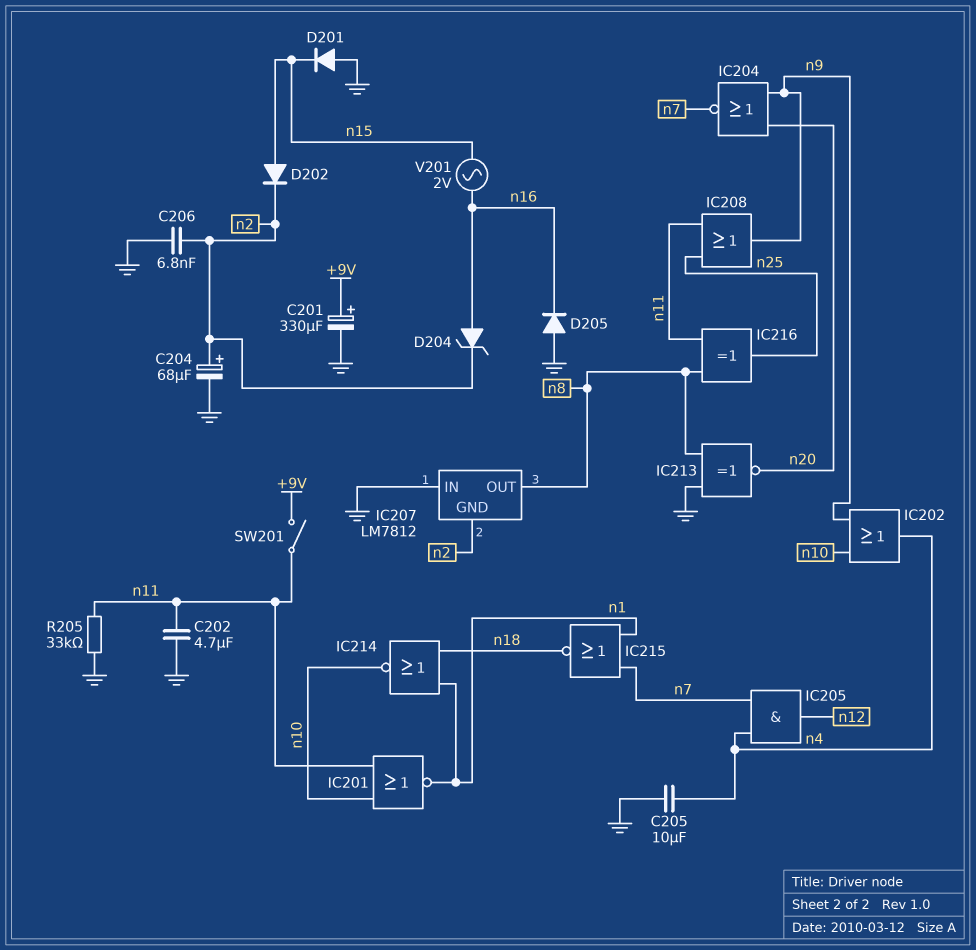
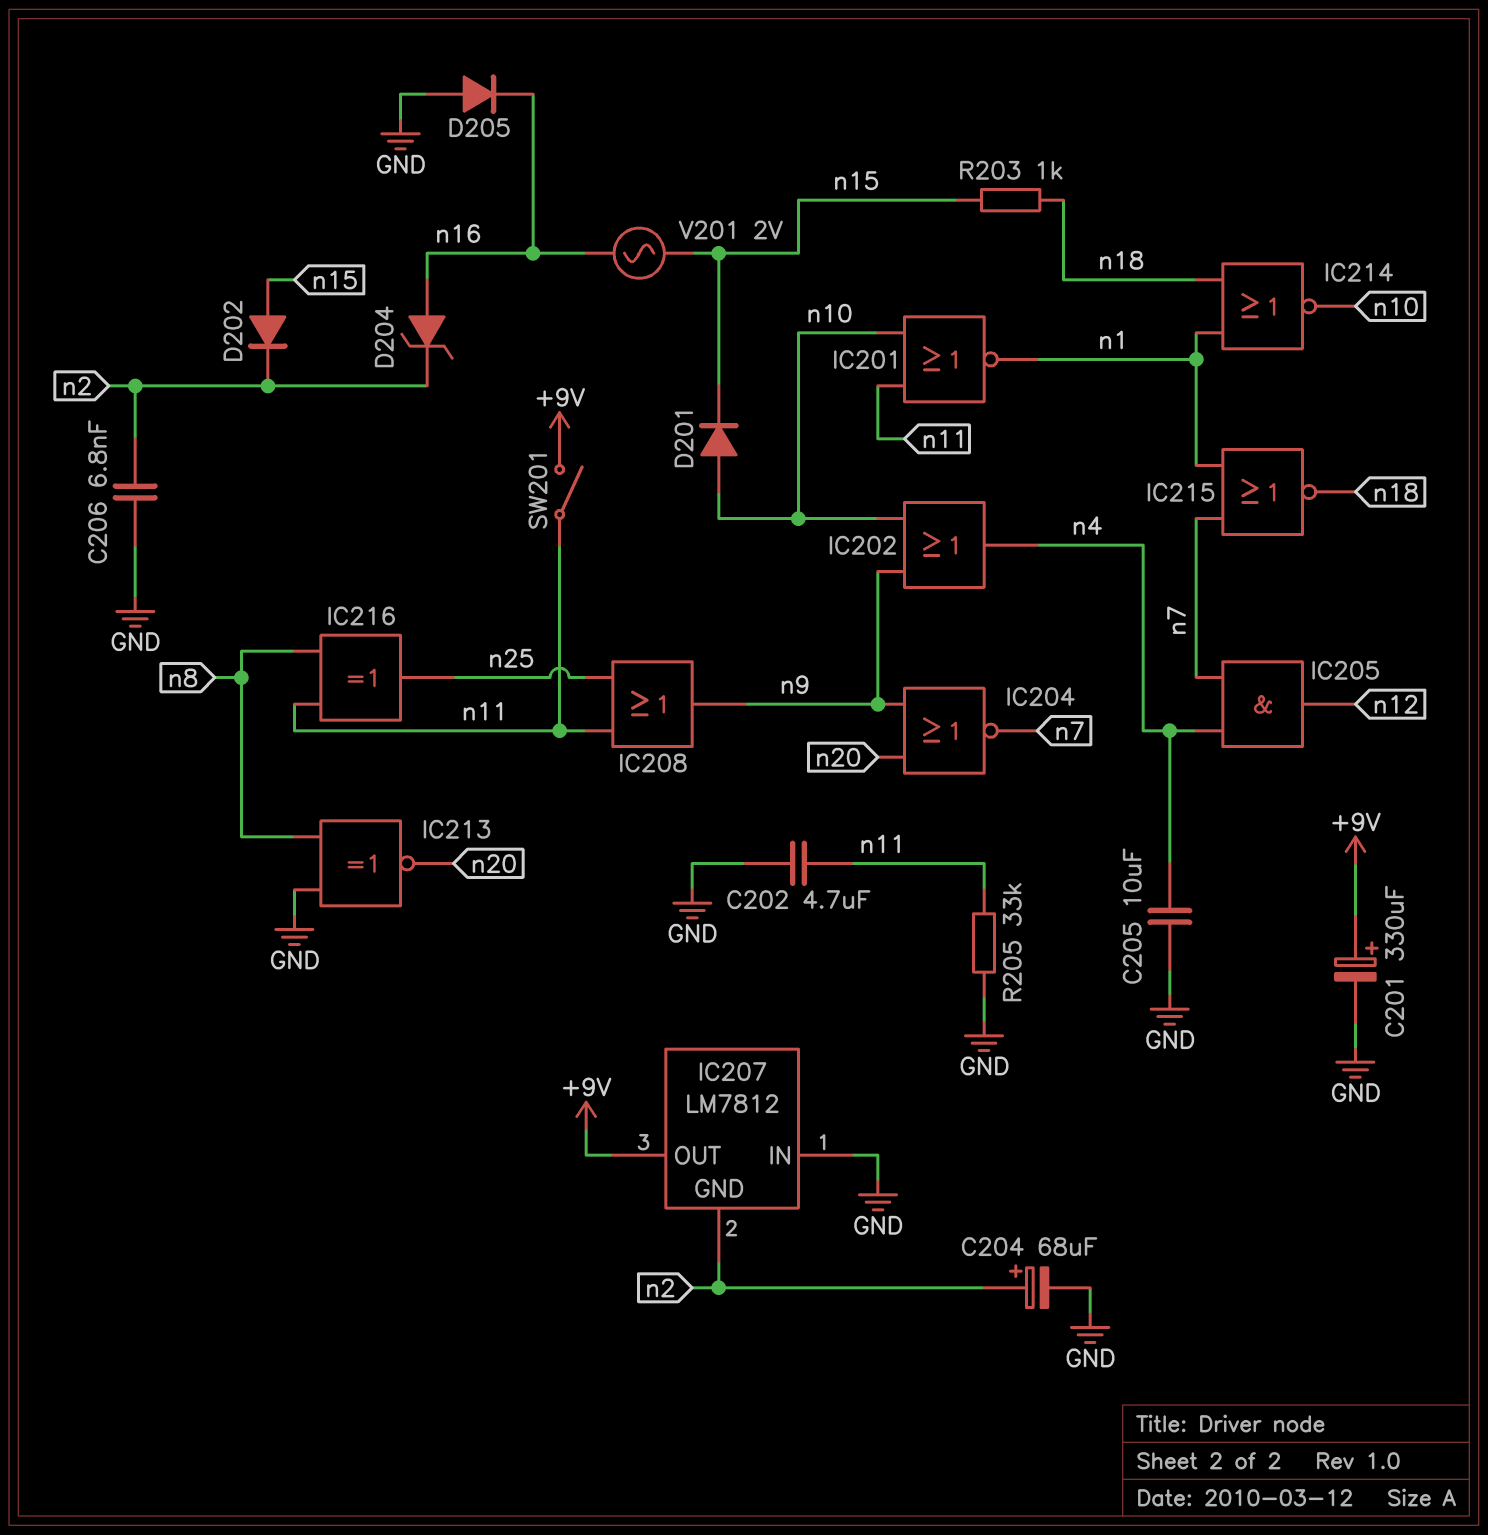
D201: diode (A GND, K n15) -> diode (A n10, K n15)
IC207 pin OUT: n8 -> +9V
R203: none -> 1k (n15, n18)

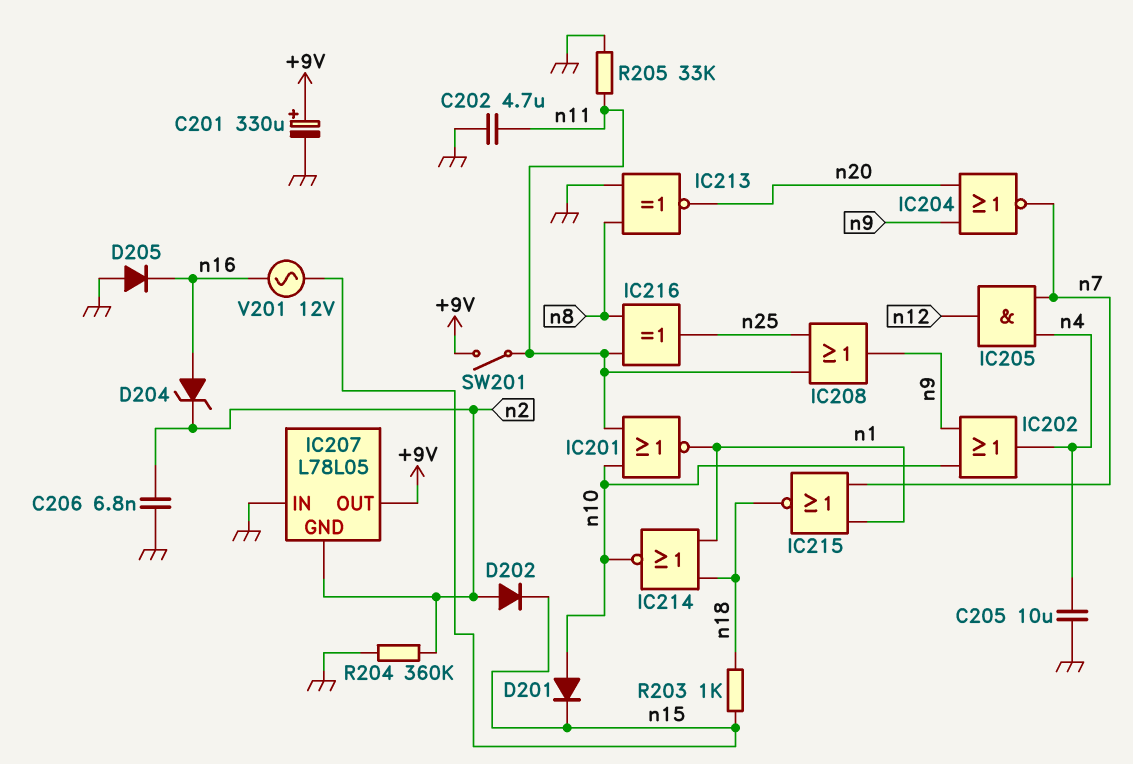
C204: 68uF (plus n2, minus GND) -> none
D202: diode (A n15, K n2) -> diode (A n2, K n15)
IC207: LM7812 -> L78L05
R204: none -> 360k (GND, n2)
V201: AC 2V (n15, n16) -> AC 12V (n15, n16)

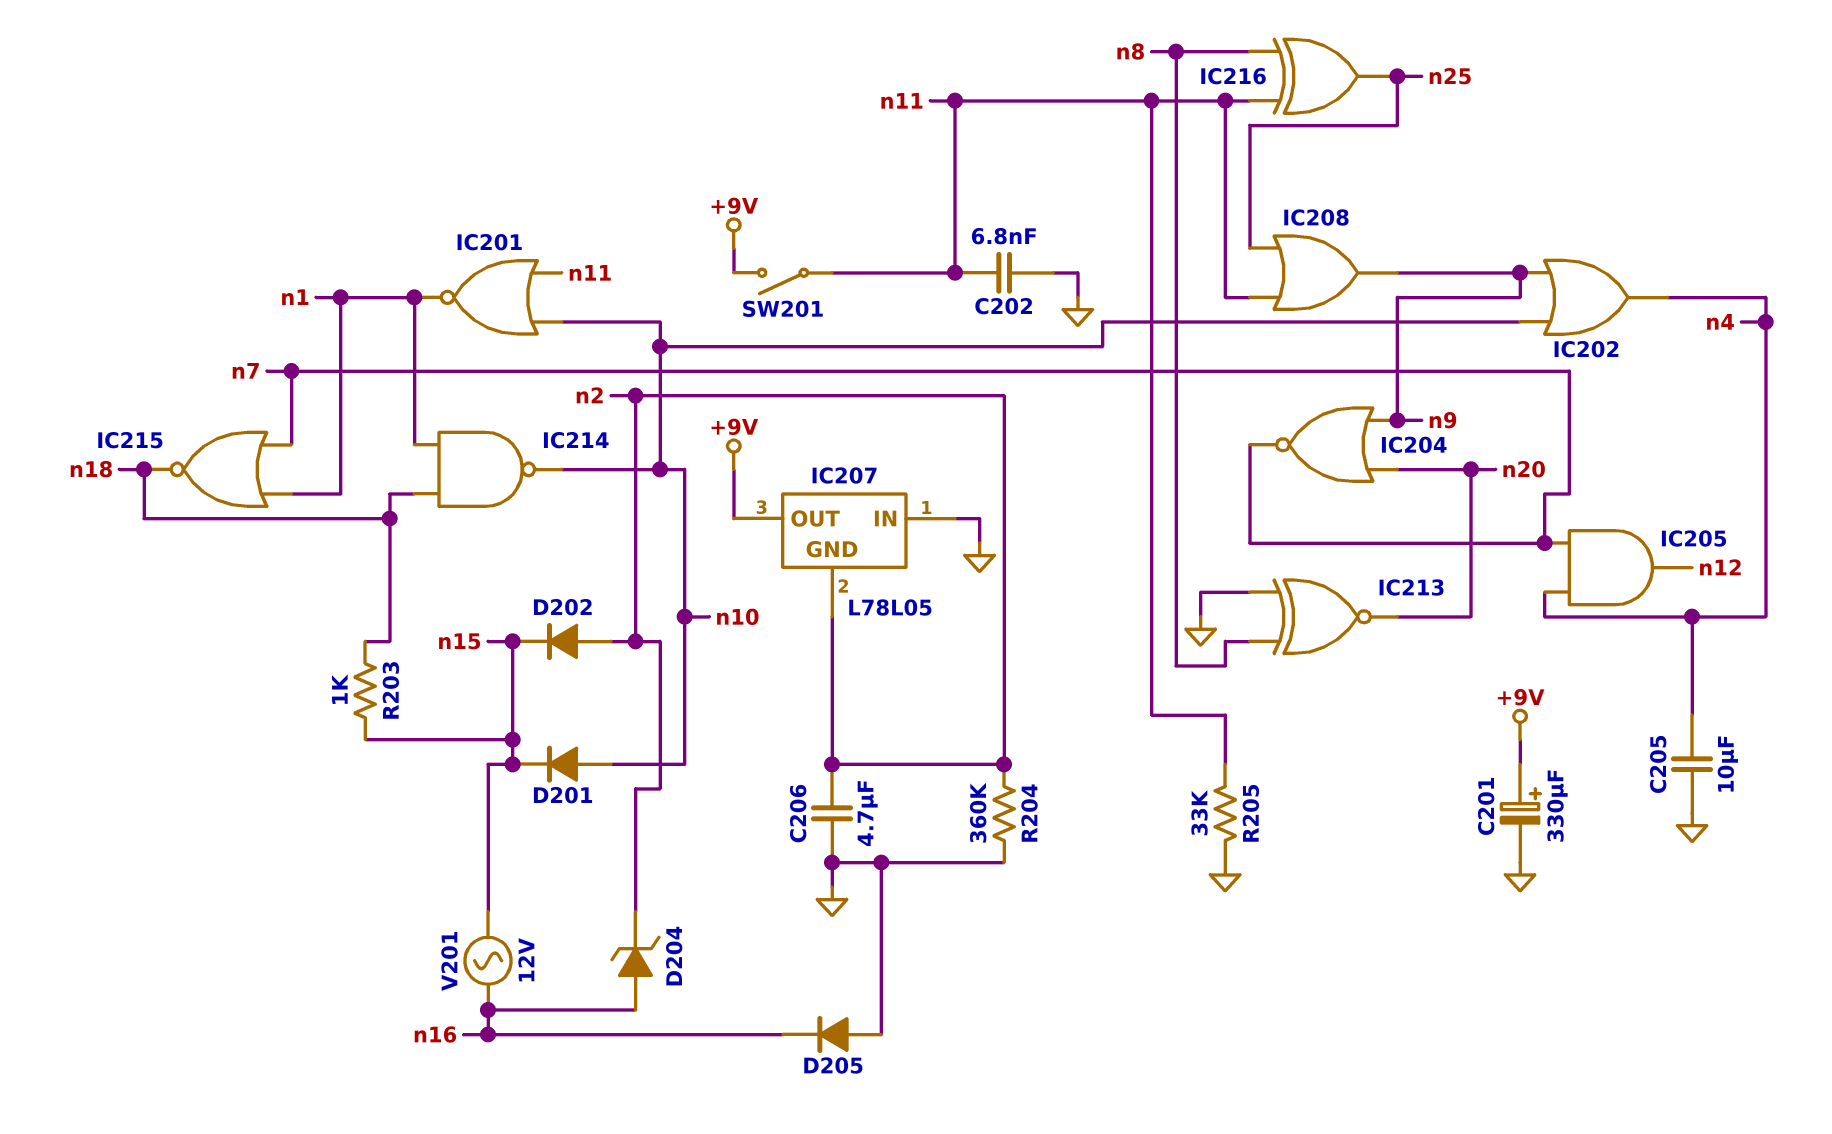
C202: 4.7uF (GND, n11) -> 6.8nF (GND, n11)
C206: 6.8nF (GND, n2) -> 4.7uF (GND, n2)
IC214: NOR (in n1, in n18, out n10) -> NAND (in n1, in n18, out n10)

